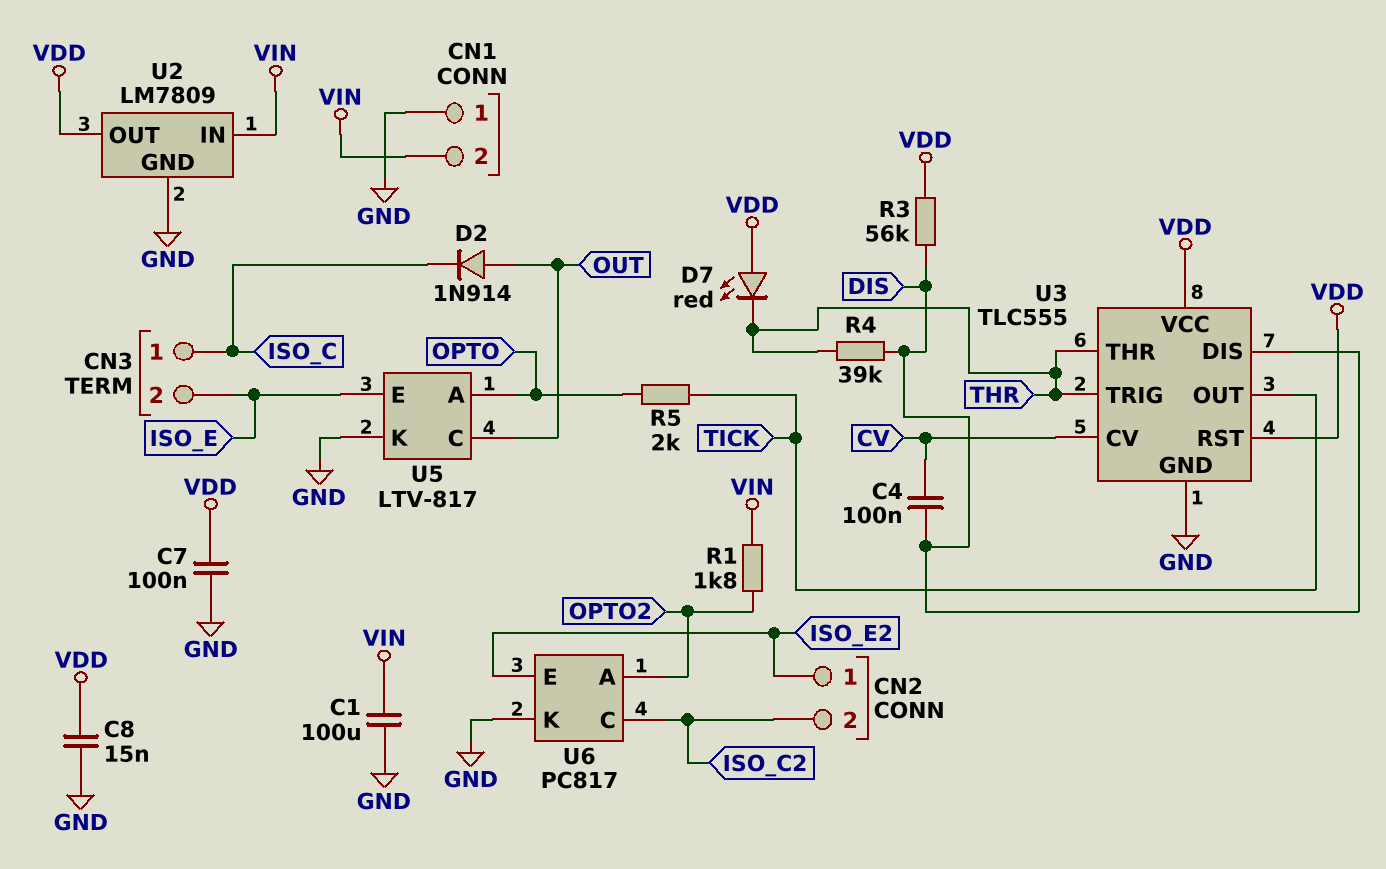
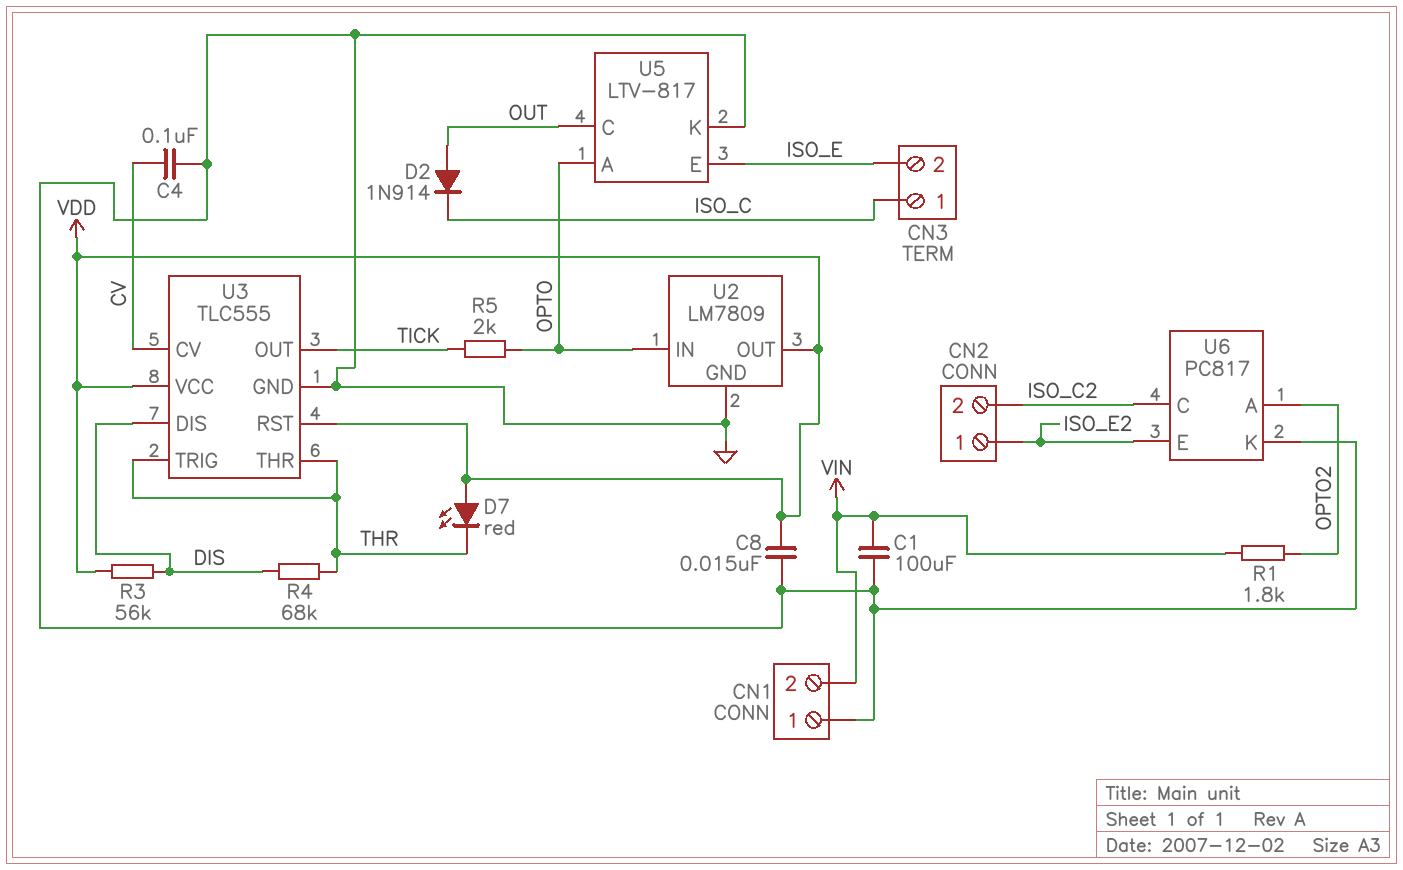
C4: 100nF (CV, DIS) -> 100nF (CV, GND)
C7: 100nF (GND, VDD) -> none
R4: 39k (DIS, THR) -> 68k (DIS, THR)
U2 pin IN: VIN -> OPTO

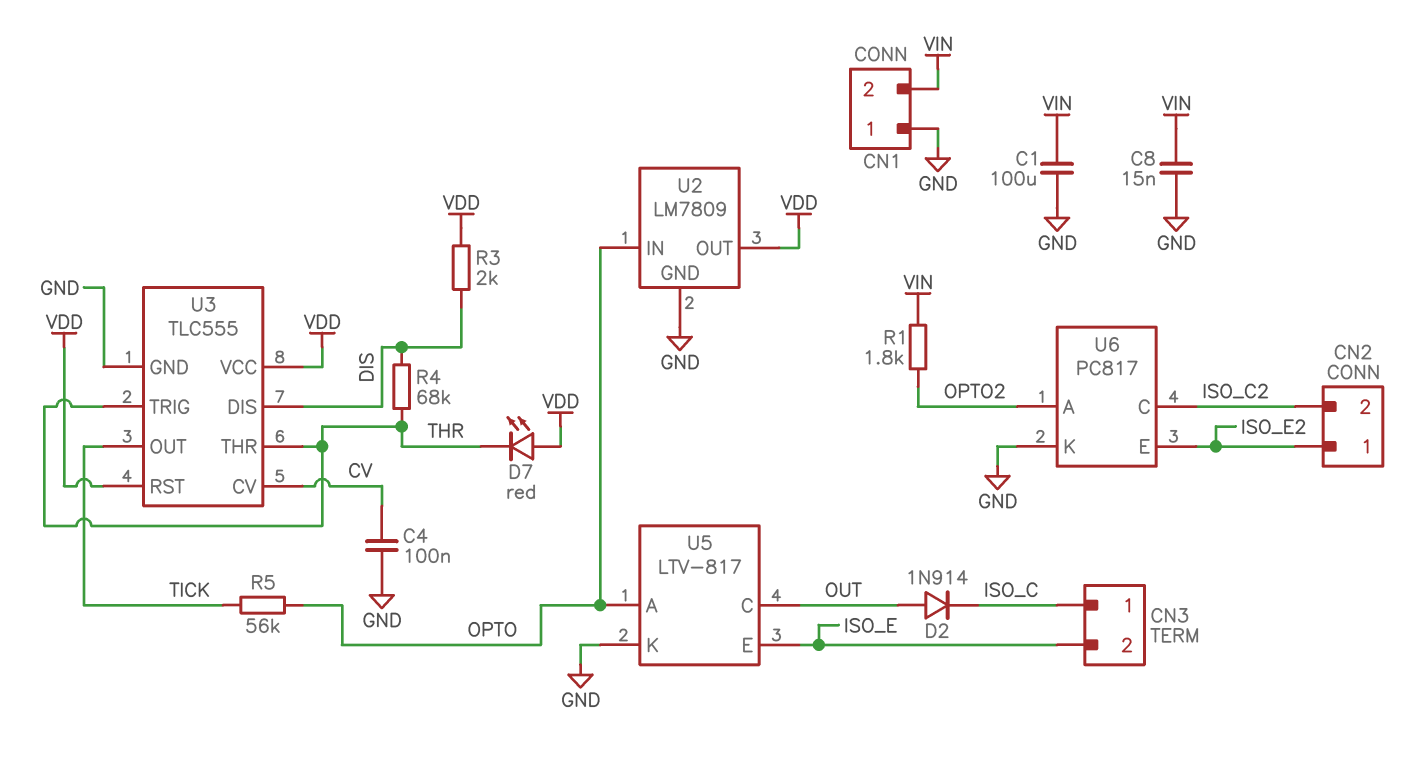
C8: 15nF (GND, VDD) -> 15nF (GND, VIN)
R3: 56k (DIS, VDD) -> 2k (DIS, VDD)
R5: 2k (OPTO, TICK) -> 56k (OPTO, TICK)

